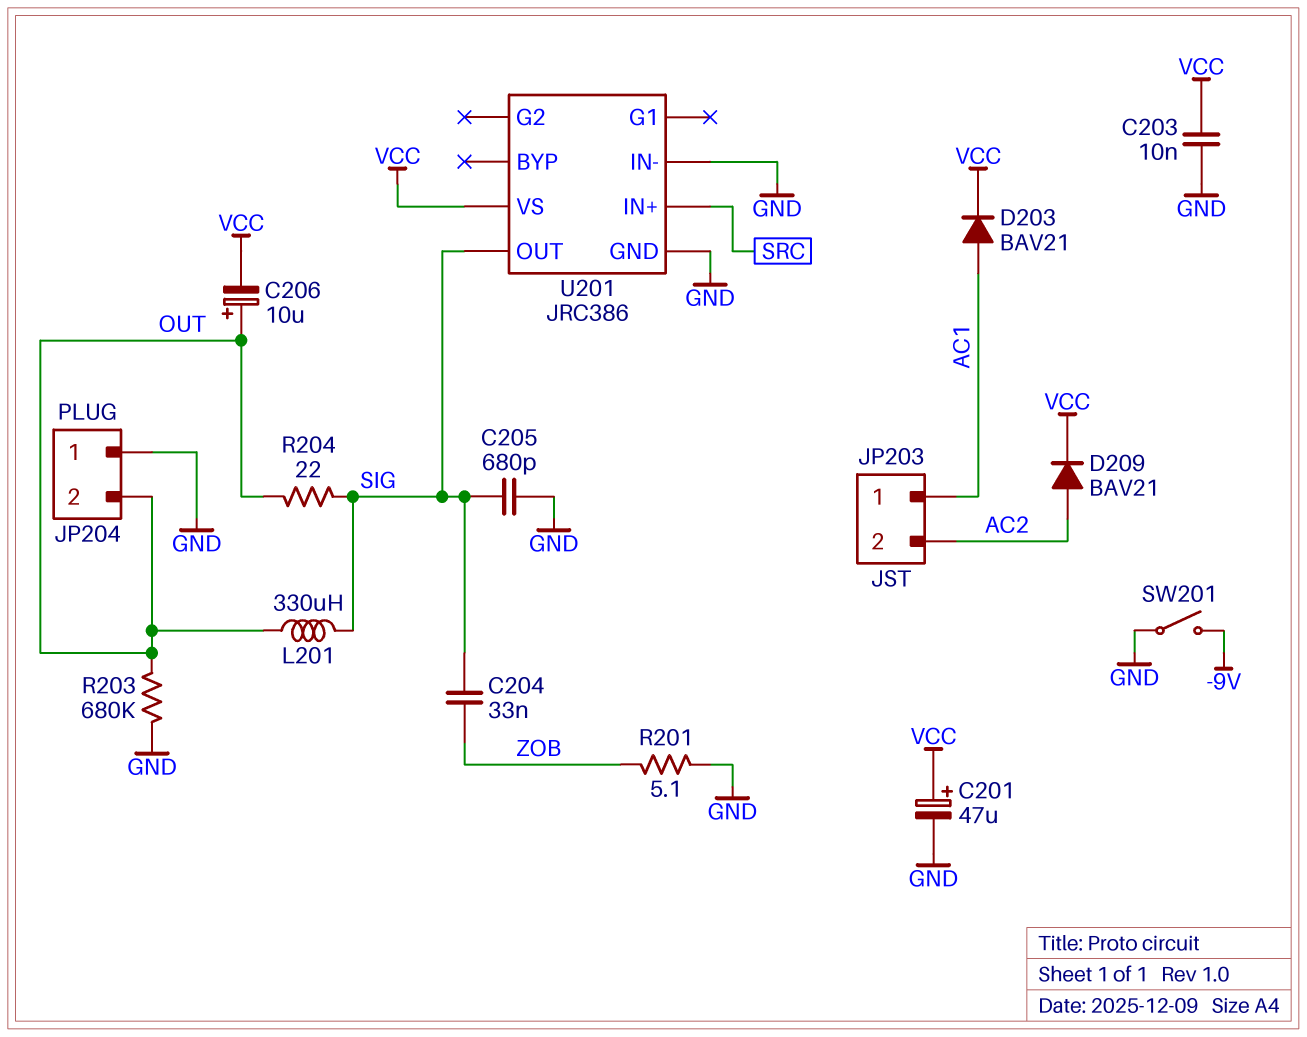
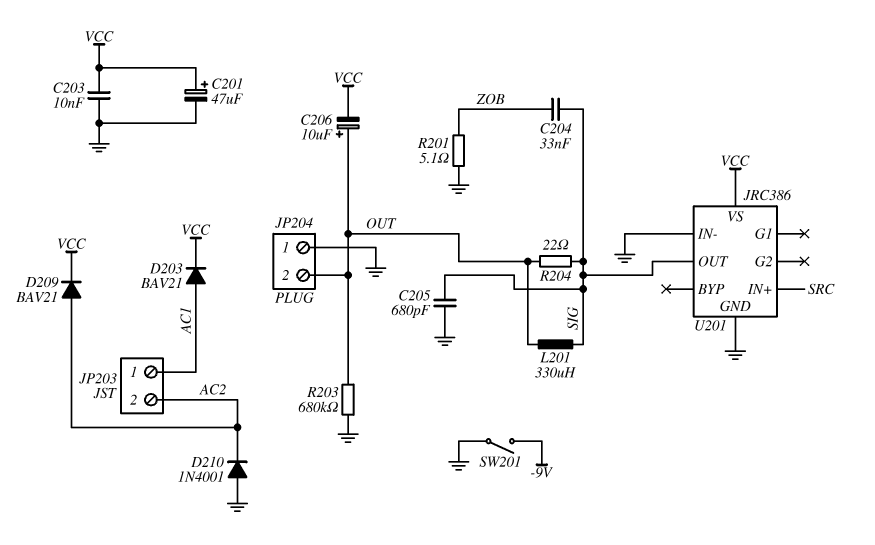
D210: none -> diode 1N4001 (A GND, K AC2)

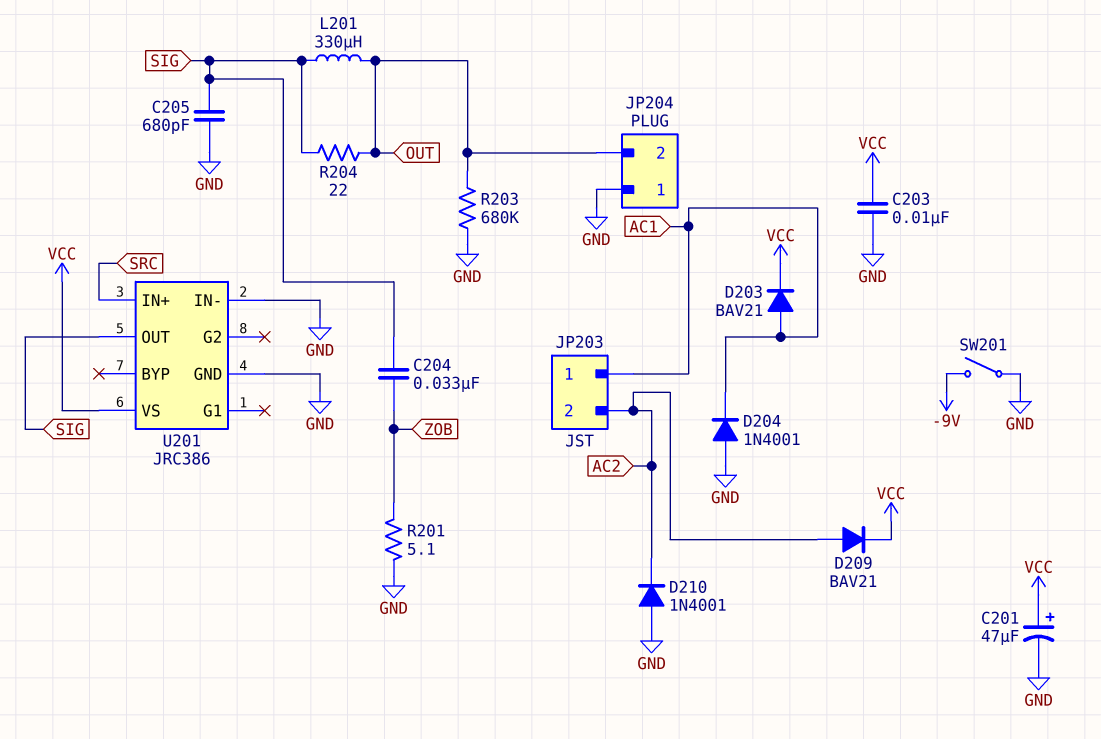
C206: 10uF (plus OUT, minus VCC) -> none
D204: none -> diode 1N4001 (A GND, K AC1)

